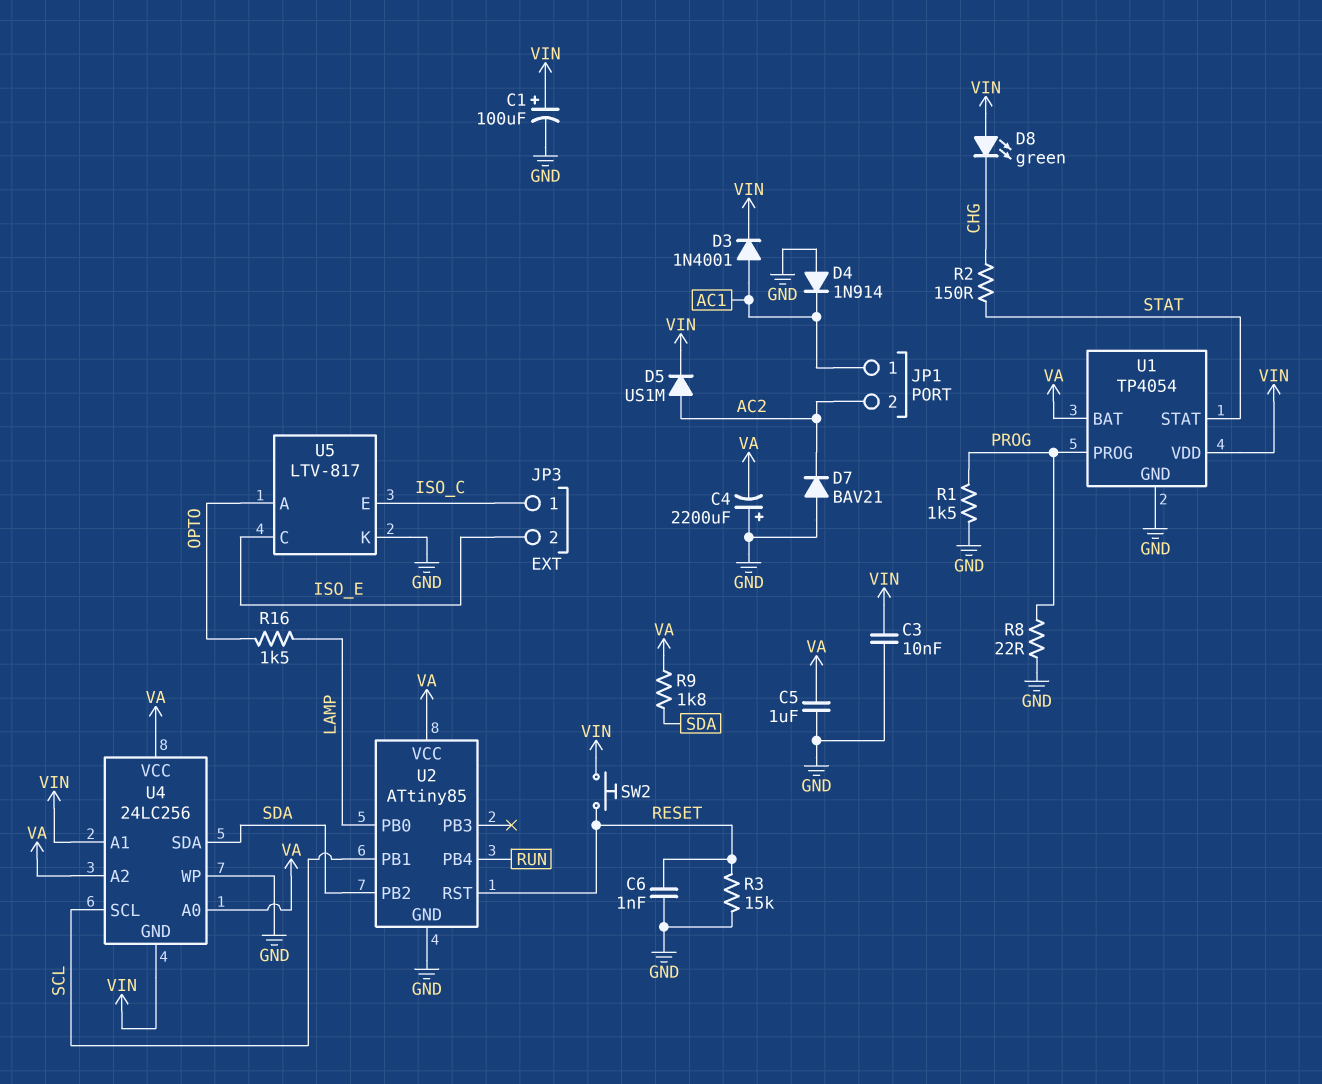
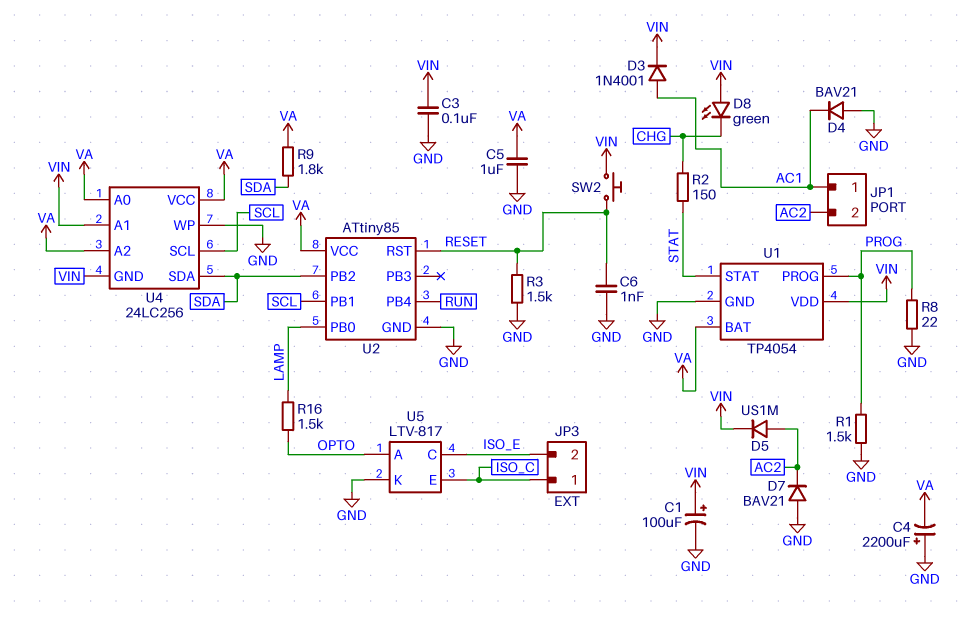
C3: 10nF (GND, VIN) -> 100nF (GND, VIN)
D4: diode 1N914 (A GND, K AC1) -> diode BAV21 (A GND, K AC1)
R3: 15k (GND, RESET) -> 1.5k (GND, RESET)

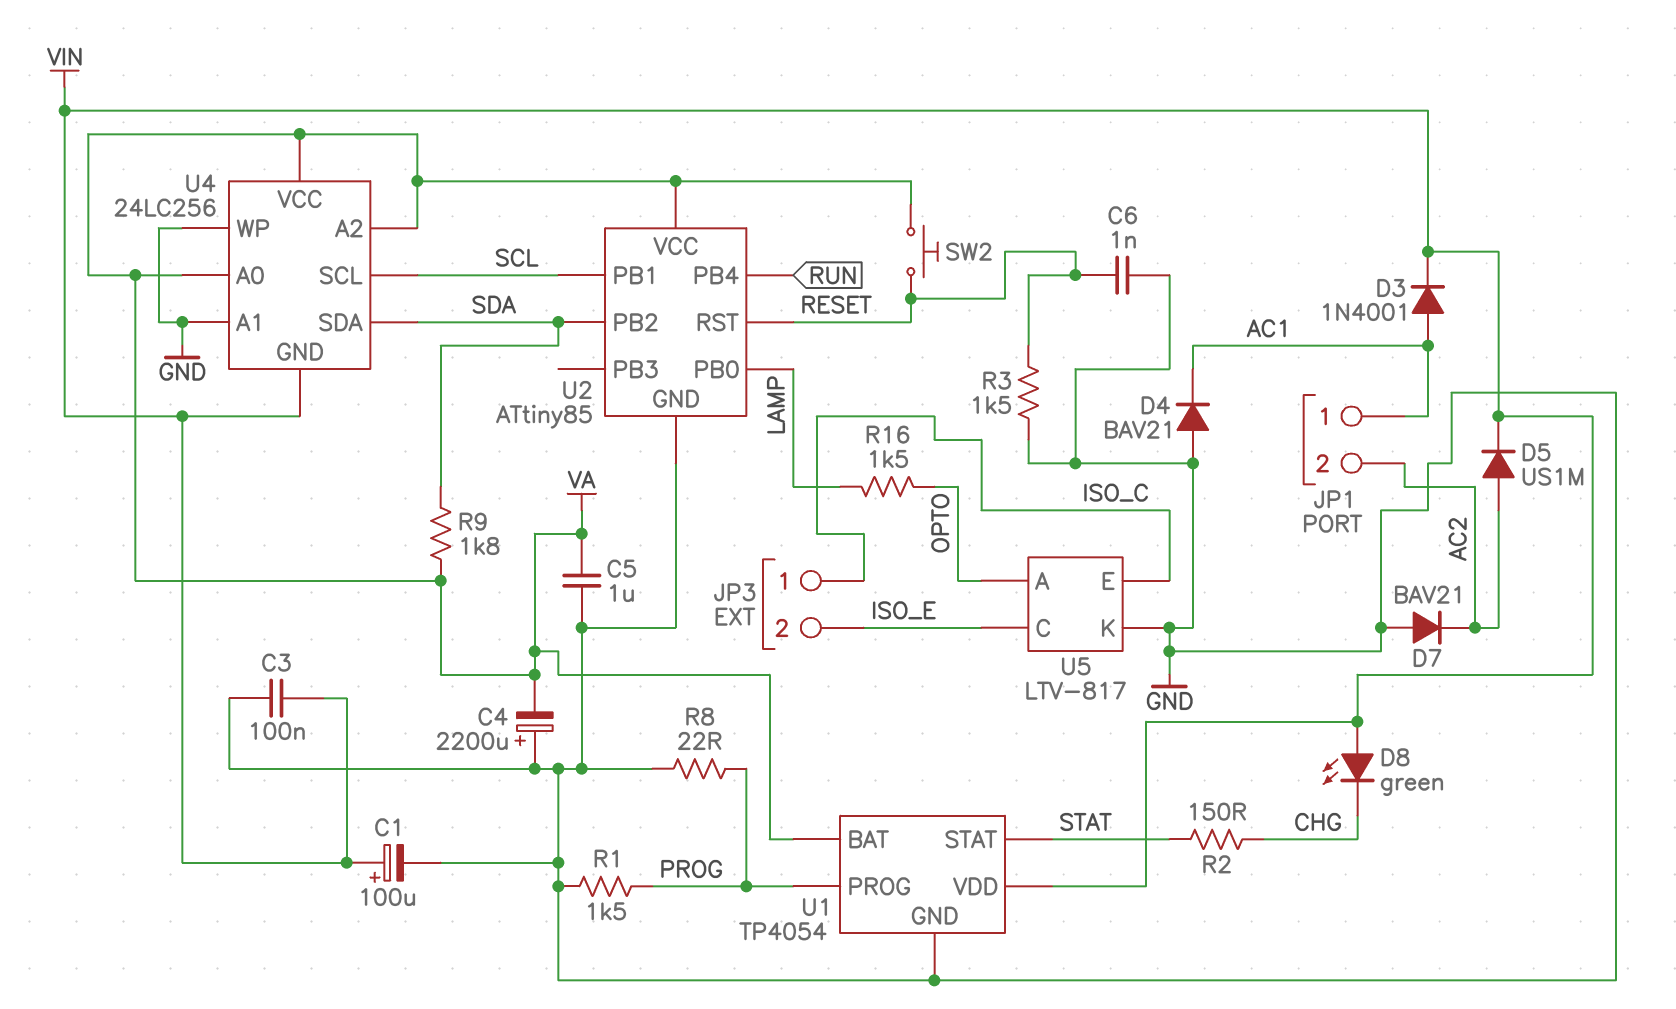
SW2: button (RESET, VIN) -> button (RESET, VA)
U4 pin A1: VIN -> GND

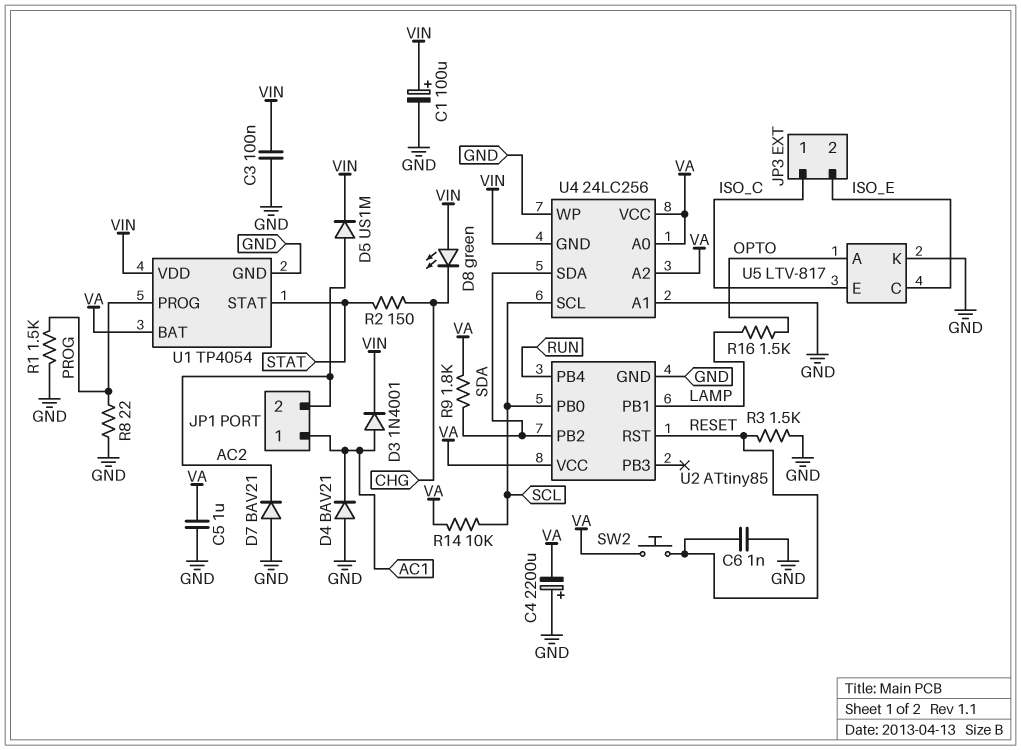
R14: none -> 10k (SCL, VA)
U2 pin PB0: LAMP -> SCL
U2 pin PB1: SCL -> LAMP

